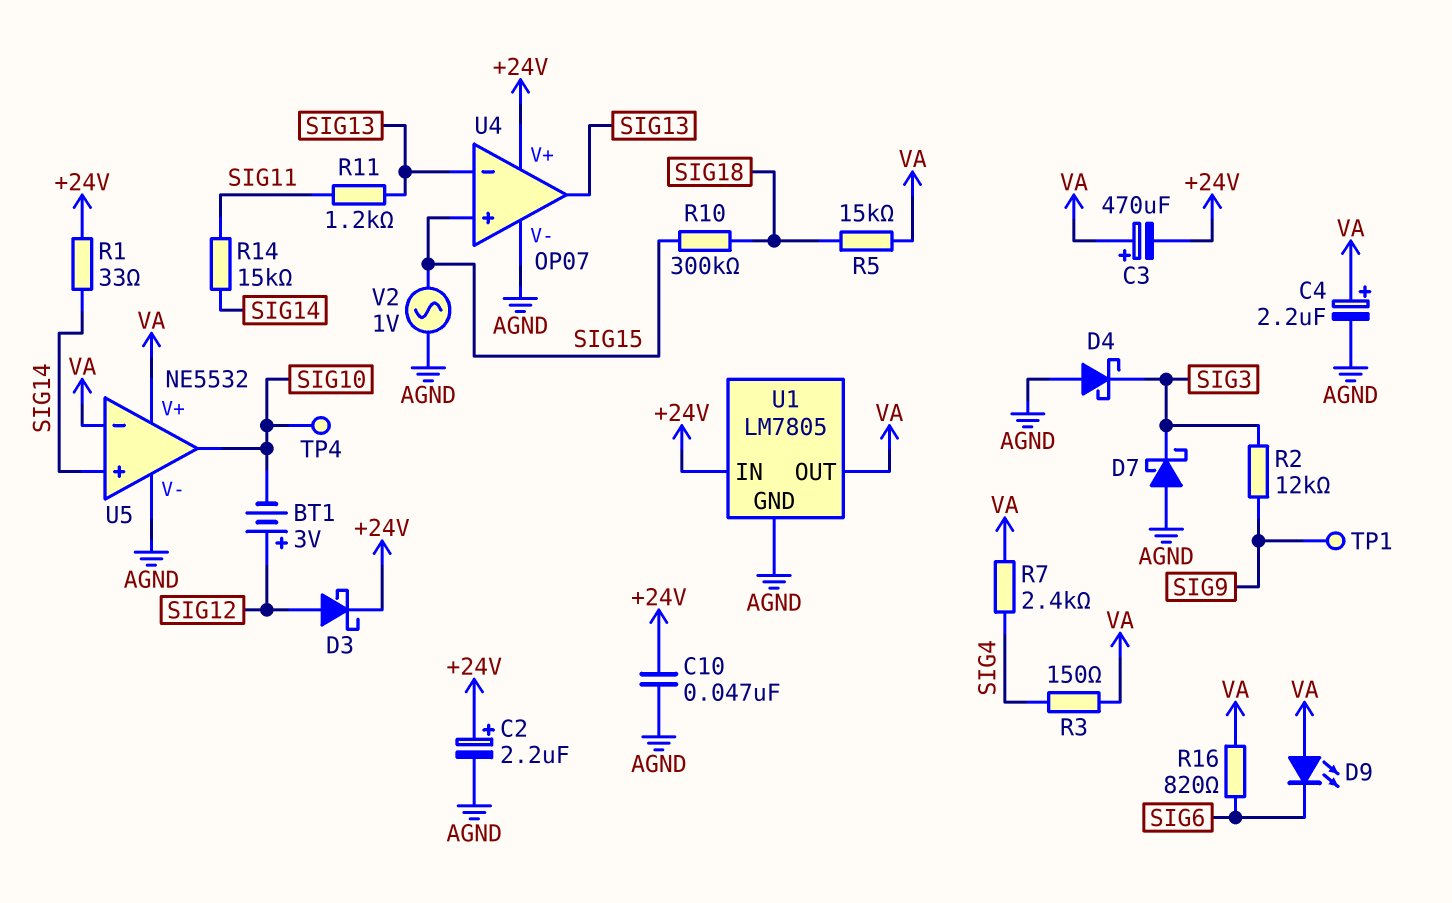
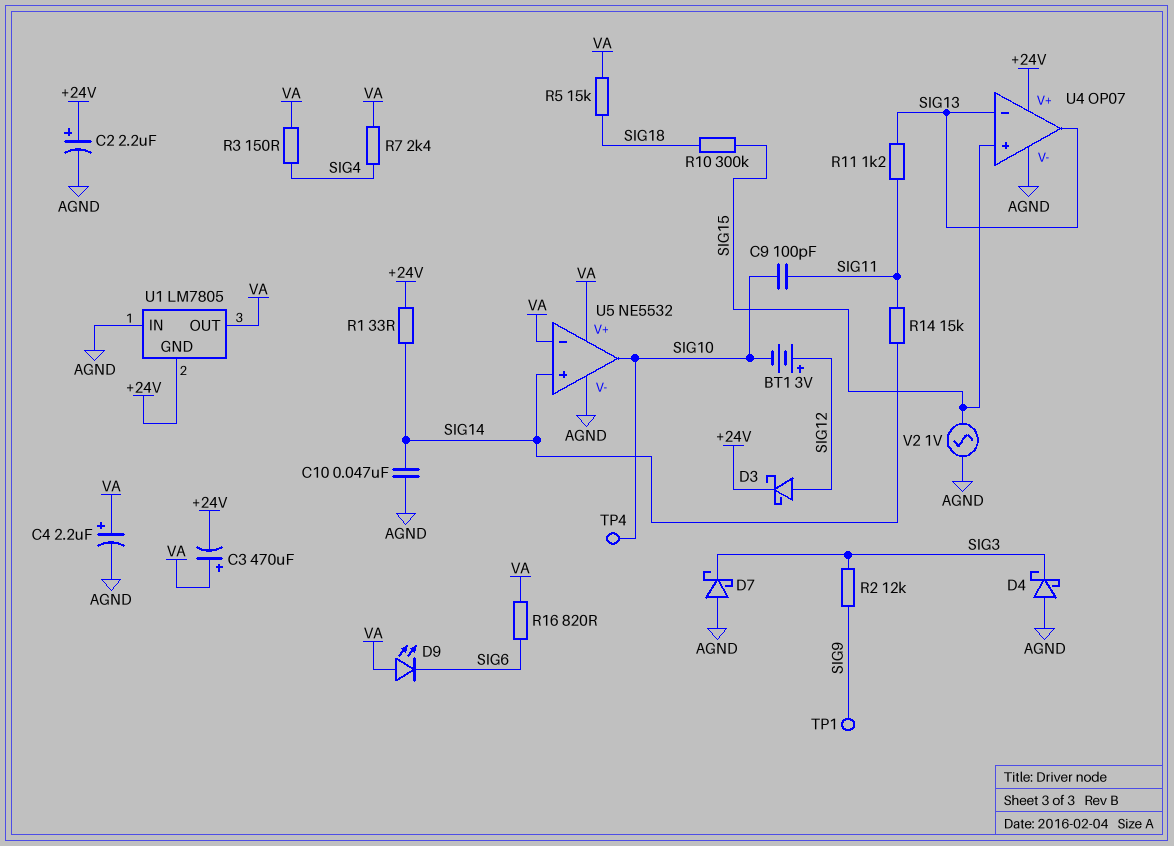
C9: none -> 100pF (SIG10, SIG11)
C10: 47nF (+24V, AGND) -> 47nF (AGND, SIG14)
U1 pin GND: AGND -> +24V
U1 pin IN: +24V -> AGND

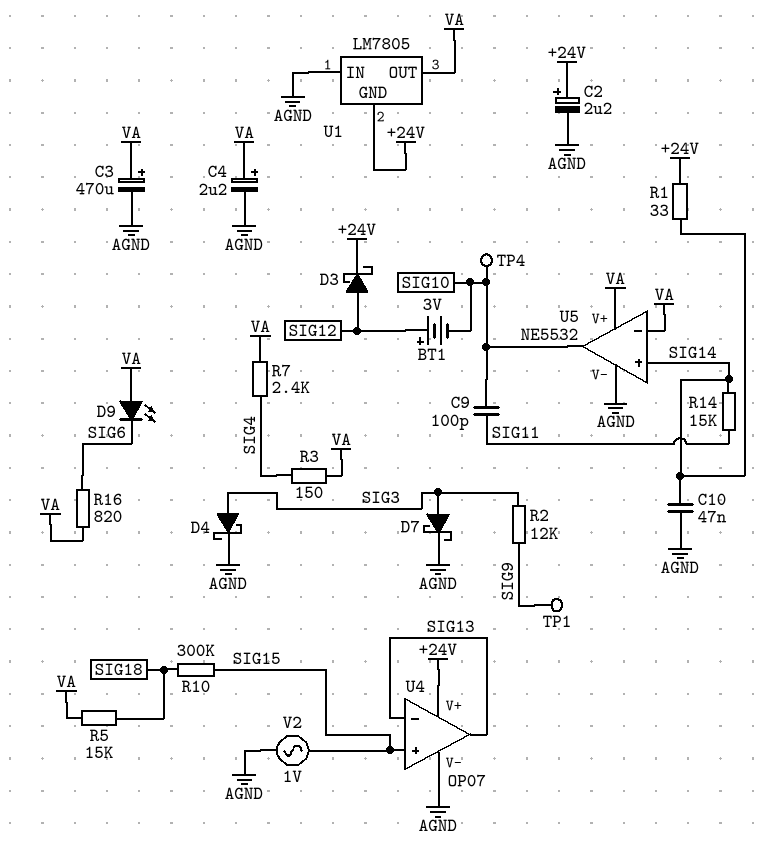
C3: 470uF (plus VA, minus +24V) -> 470uF (plus VA, minus AGND)
D4: schottky (A AGND, K SIG3) -> schottky (A SIG3, K AGND)
D7: schottky (A AGND, K SIG3) -> schottky (A SIG3, K AGND)
R11: 1.2k (SIG11, SIG13) -> none

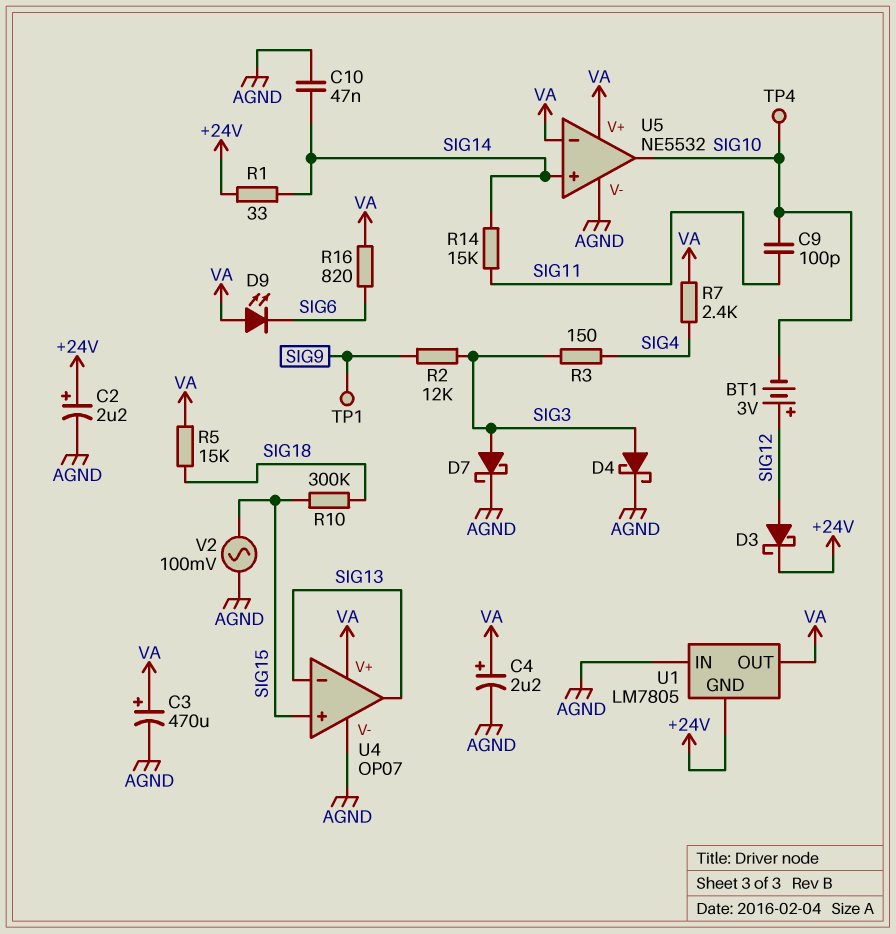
R3: 150 (SIG4, VA) -> 150 (SIG3, SIG4)
U4 pin V+: +24V -> VA
V2: AC 1V (AGND, SIG15) -> AC 100mV (AGND, SIG15)

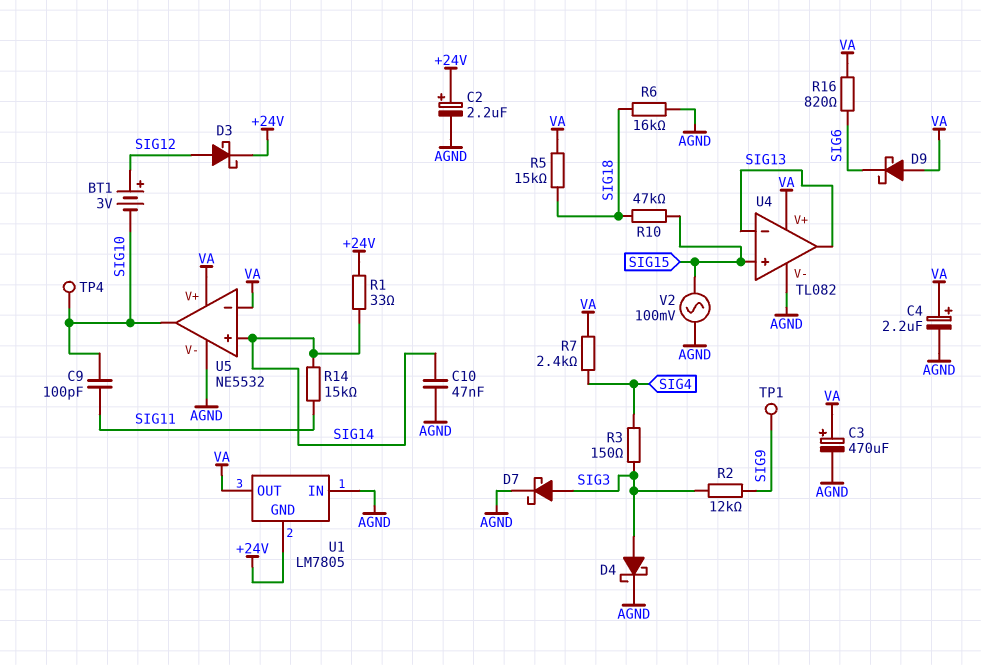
D9: LED (A VA, K SIG6) -> schottky (A VA, K SIG6)
R6: none -> 16k (AGND, SIG18)
R10: 300k (SIG15, SIG18) -> 47k (SIG15, SIG18)
U4: OP07 -> TL082

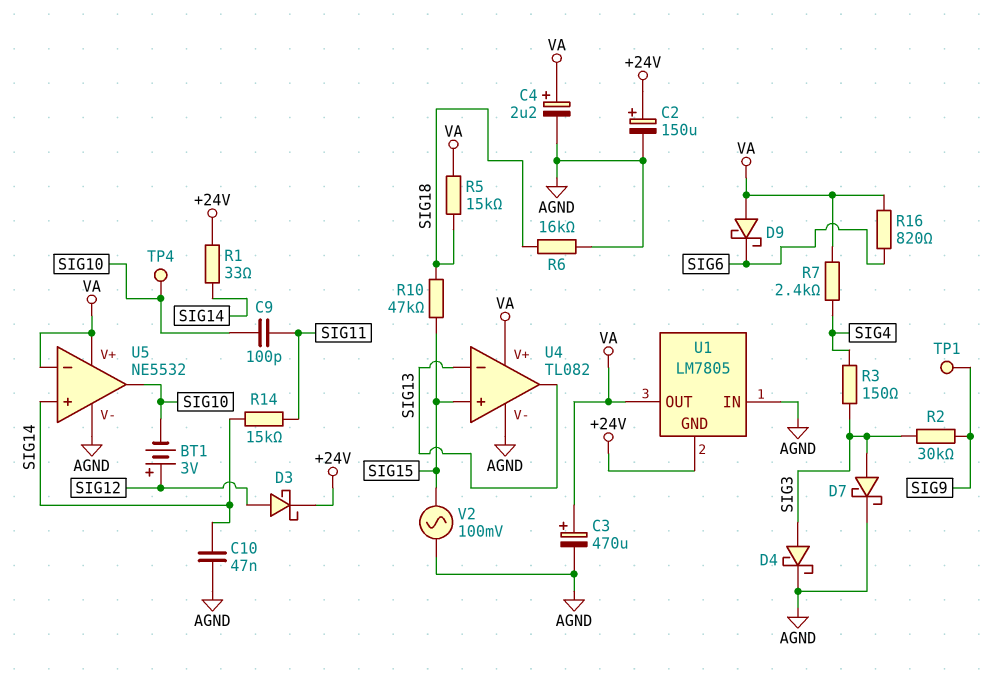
C2: 2.2uF (plus +24V, minus AGND) -> 150uF (plus +24V, minus AGND)
R2: 12k (SIG3, SIG9) -> 30k (SIG3, SIG9)

